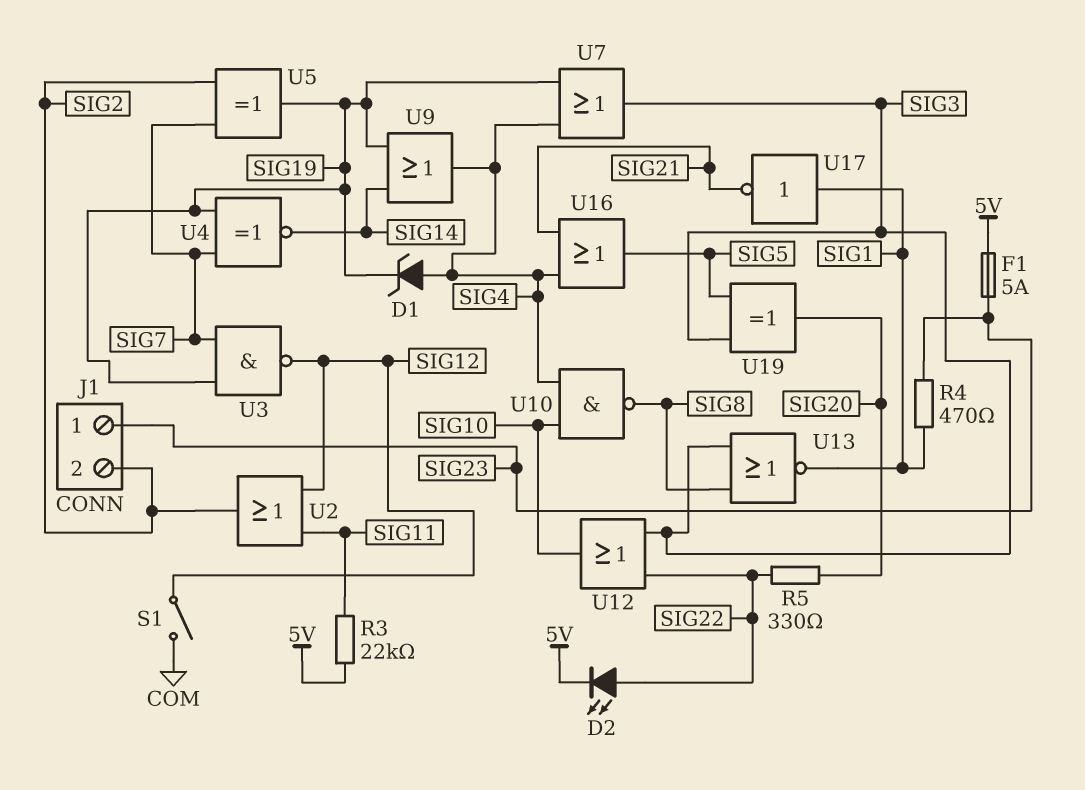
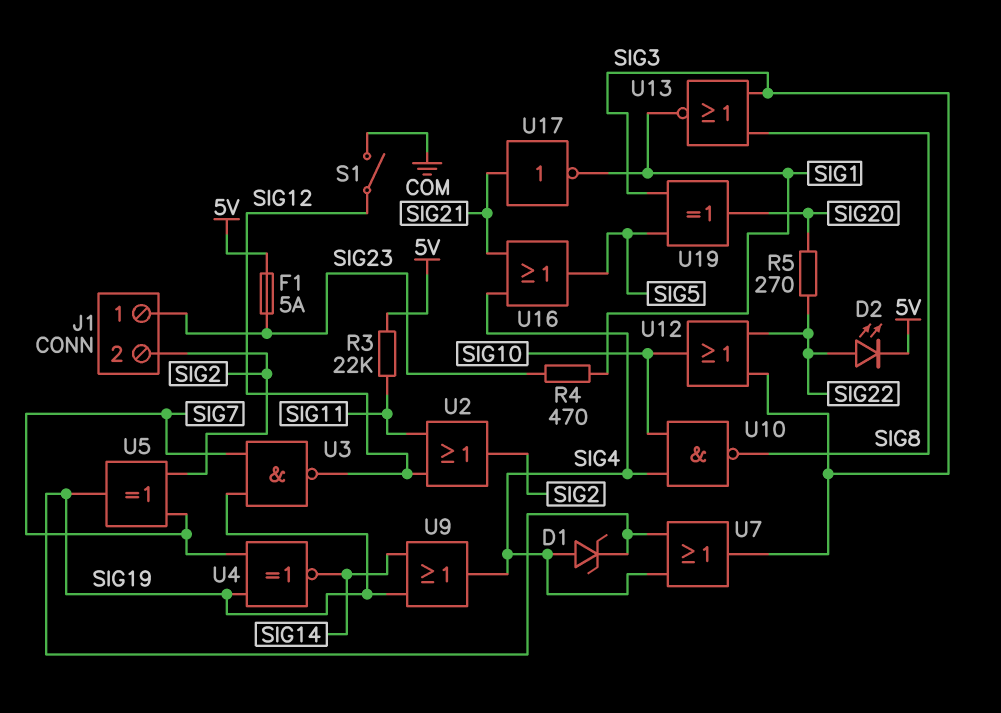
R5: 330 (SIG20, SIG22) -> 270 (SIG20, SIG22)
U17: NOT (in SIG1, out SIG21) -> NOT (in SIG21, out SIG1)

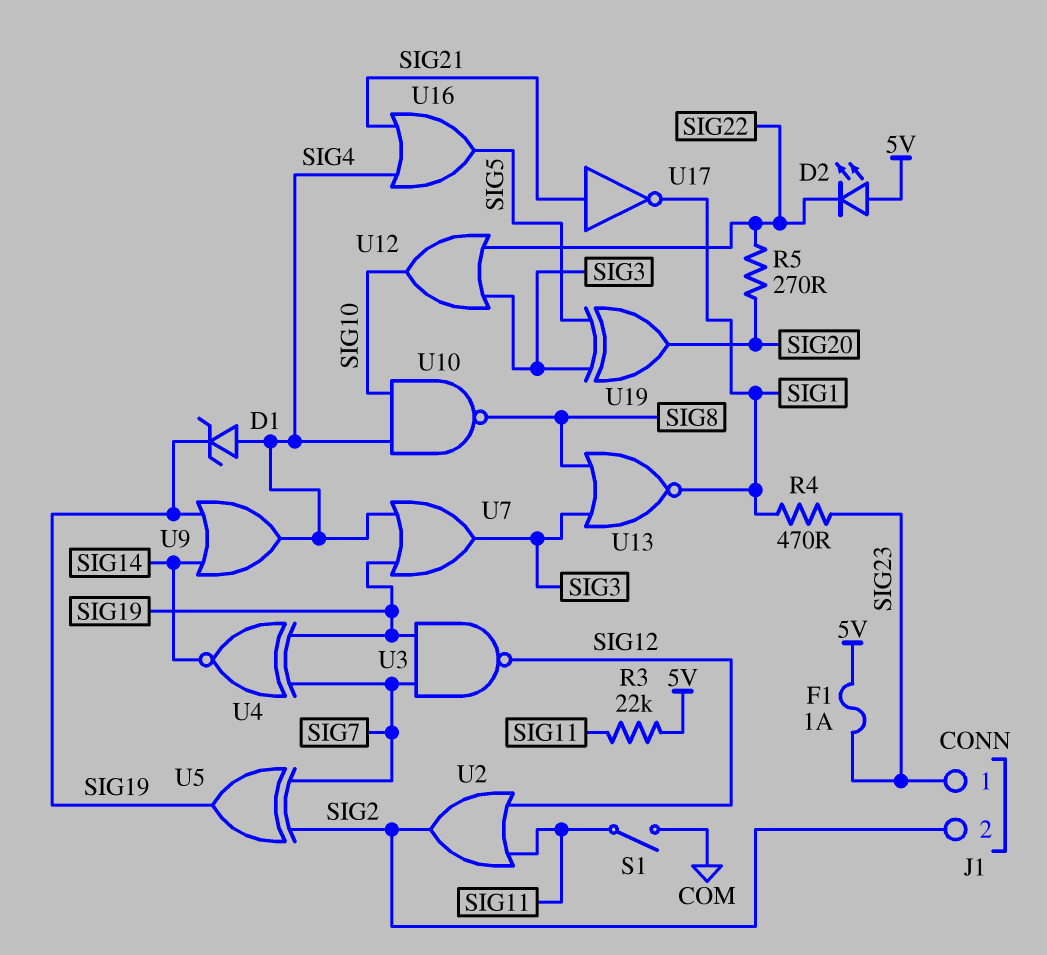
D2: LED (A SIG22, K 5V) -> LED (A 5V, K SIG22)
F1: 5A (5V, SIG23) -> 1A (5V, SIG23)
S1: switch (COM, SIG12) -> switch (COM, SIG11)

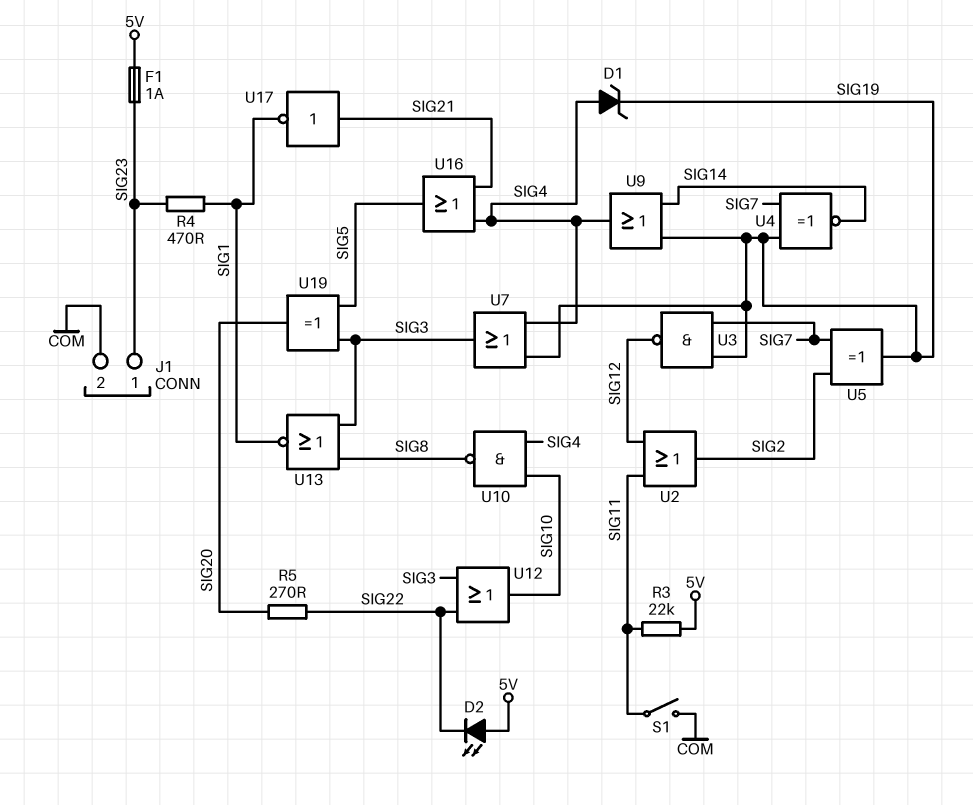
J1 pin 2: SIG2 -> COM

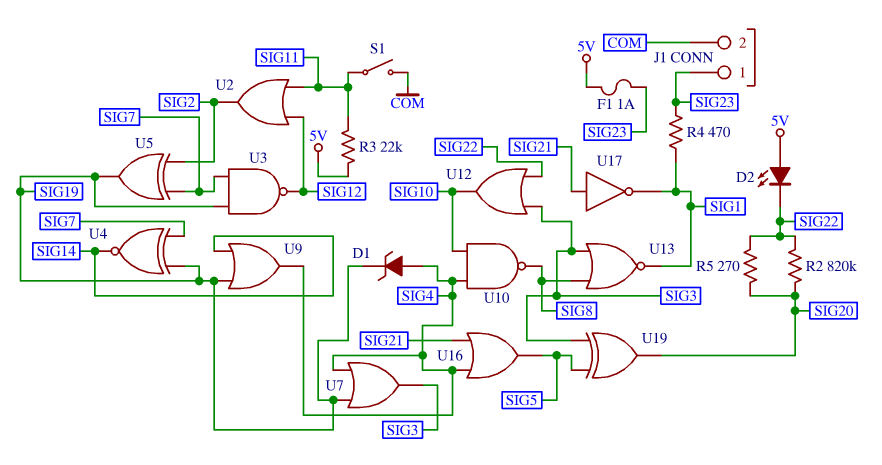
R2: none -> 820k (SIG20, SIG22)

